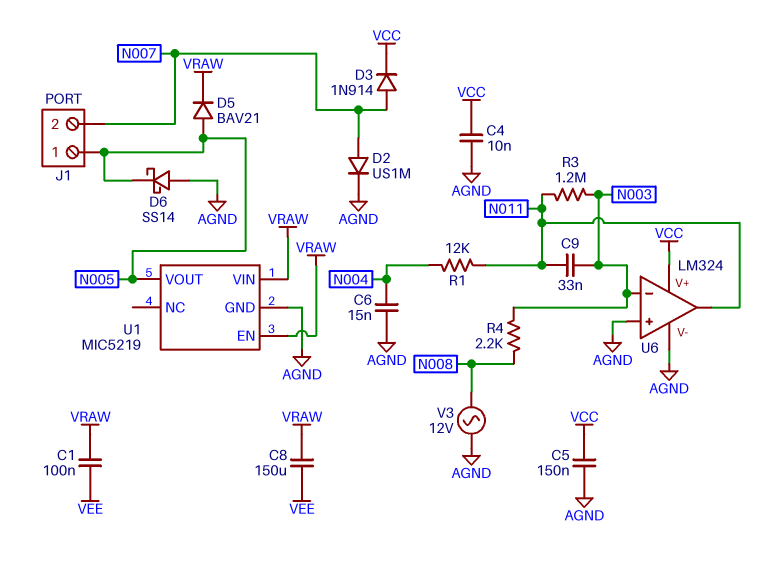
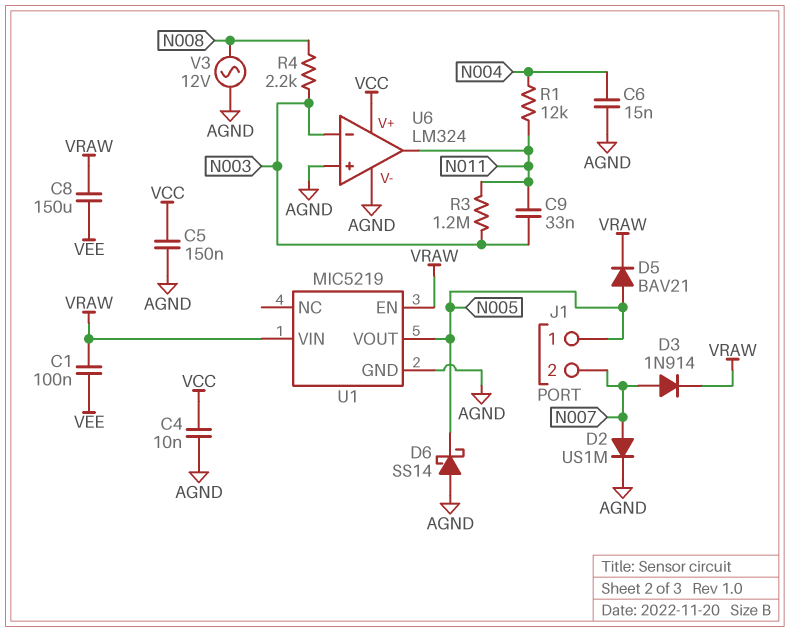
D3: diode 1N914 (A N007, K VCC) -> diode 1N914 (A N007, K VRAW)

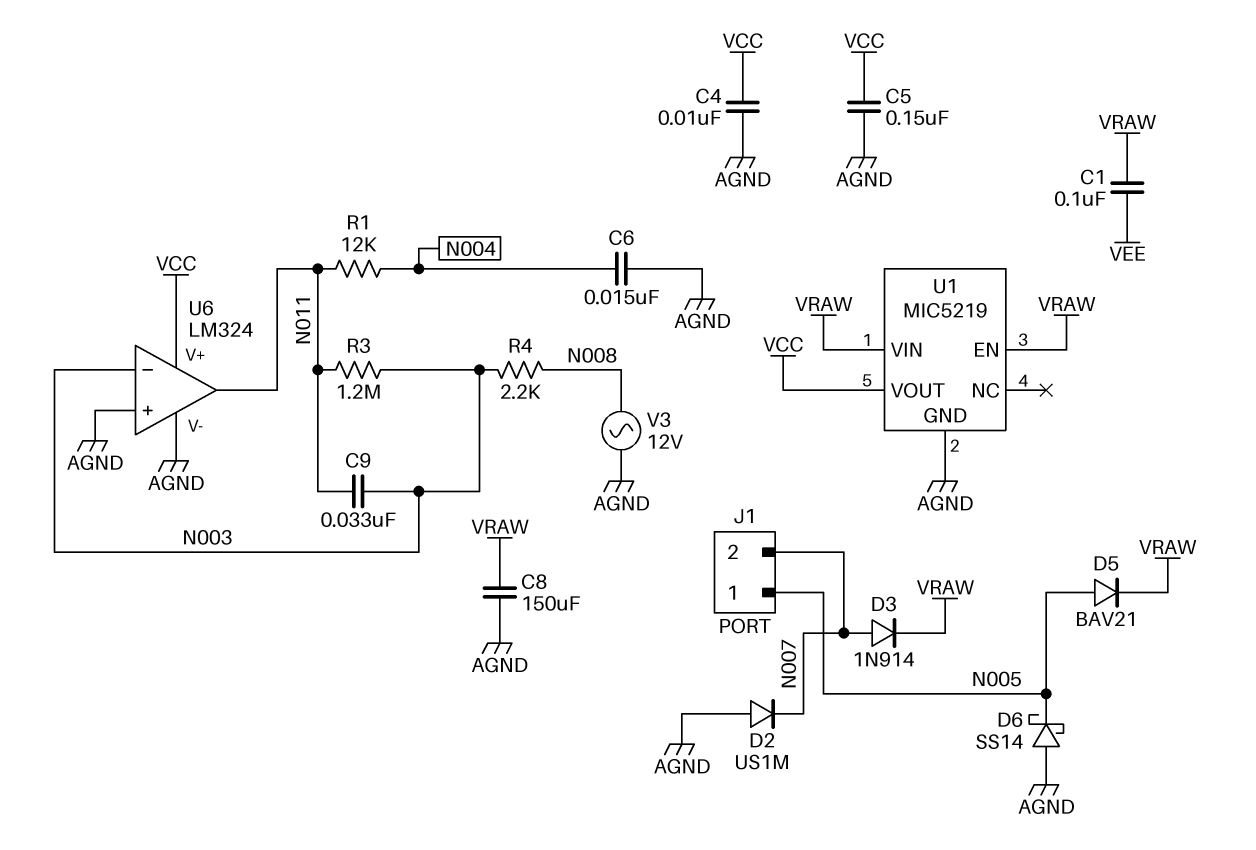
C8: 150uF (VEE, VRAW) -> 150uF (AGND, VRAW)
D2: diode US1M (A N007, K AGND) -> diode US1M (A AGND, K N007)
U1 pin VOUT: N005 -> VCC

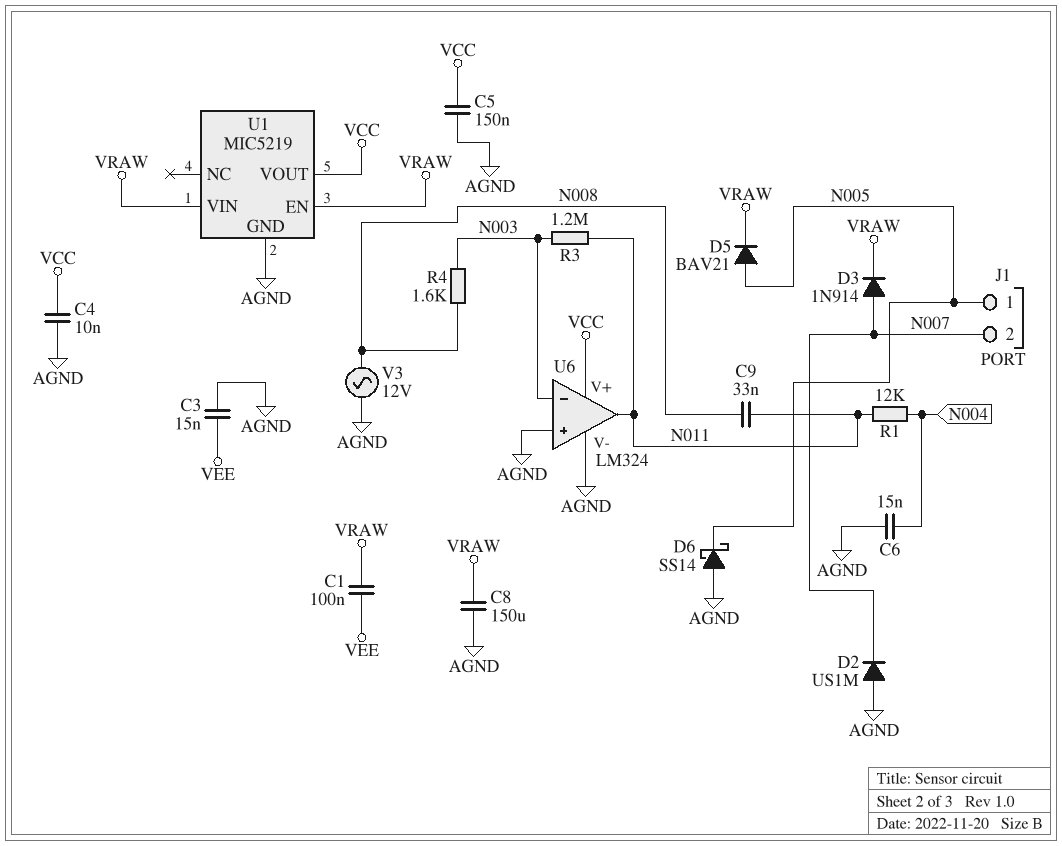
C3: none -> 15nF (AGND, VEE)
C9: 33nF (N003, N011) -> 33nF (N008, N011)
R4: 2.2k (N003, N008) -> 1.6k (N003, N008)

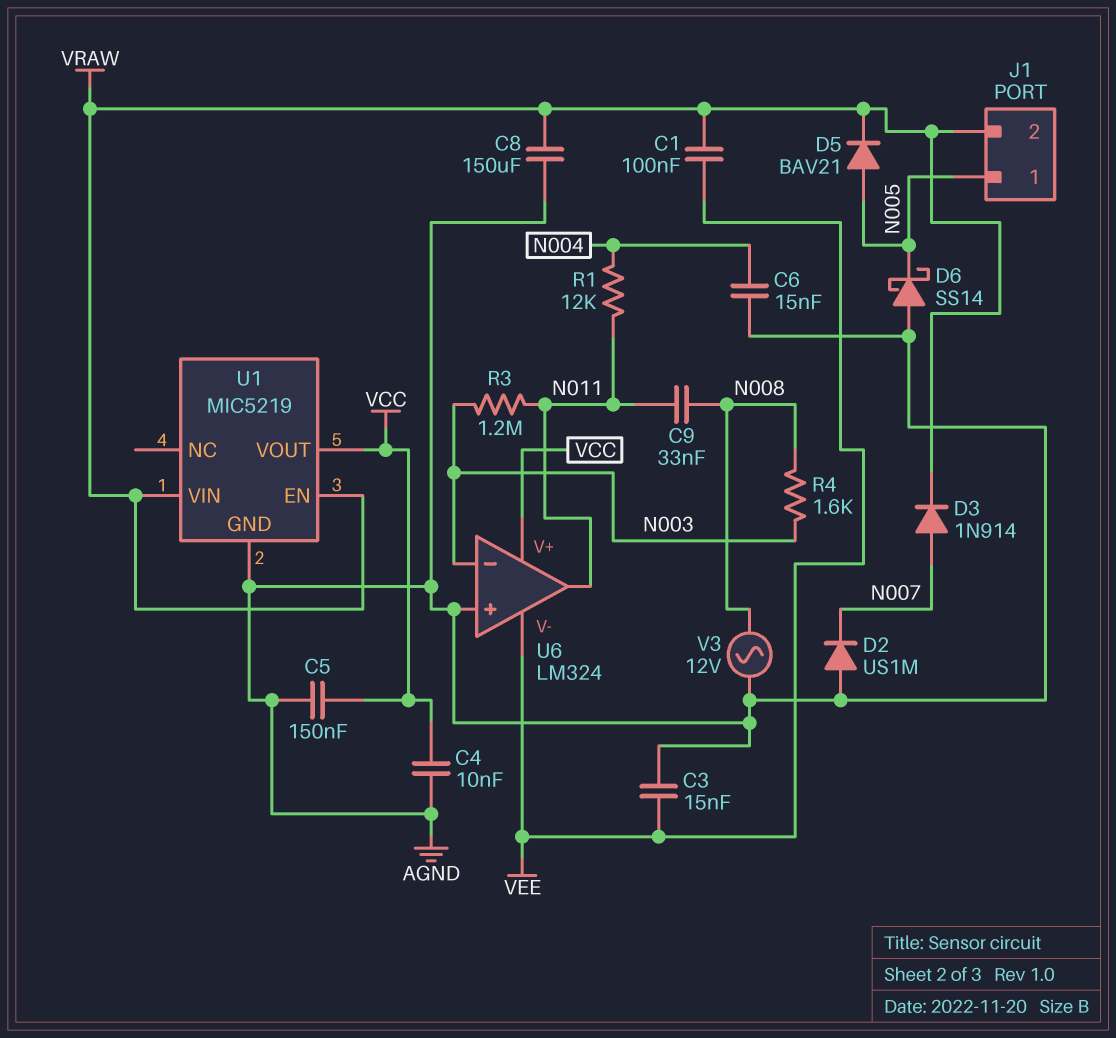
J1 pin 2: N007 -> VRAW
U6 pin V-: AGND -> VEE

